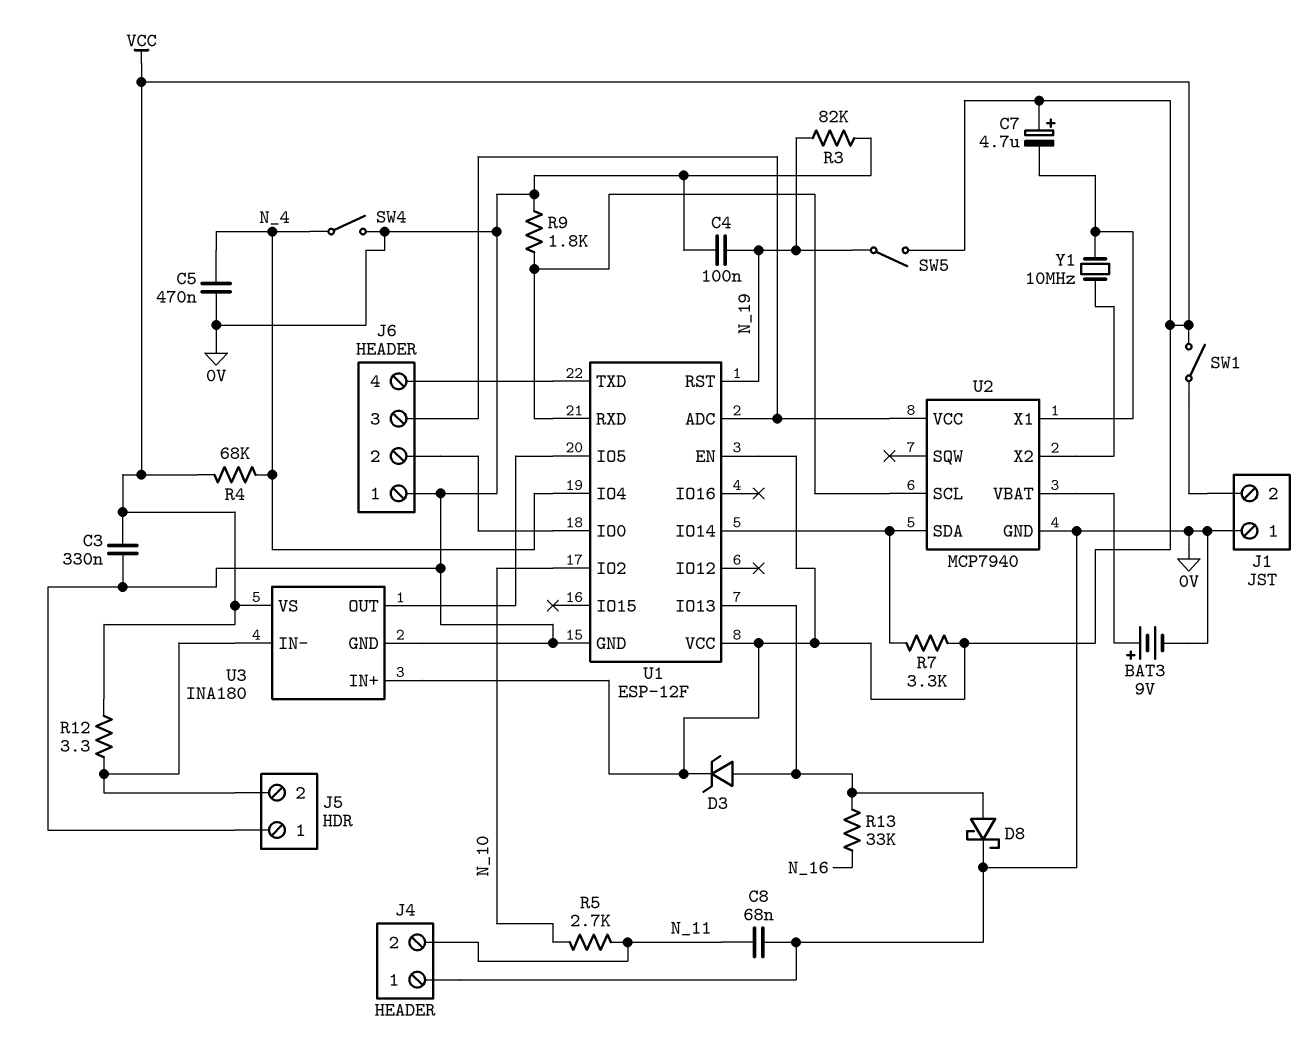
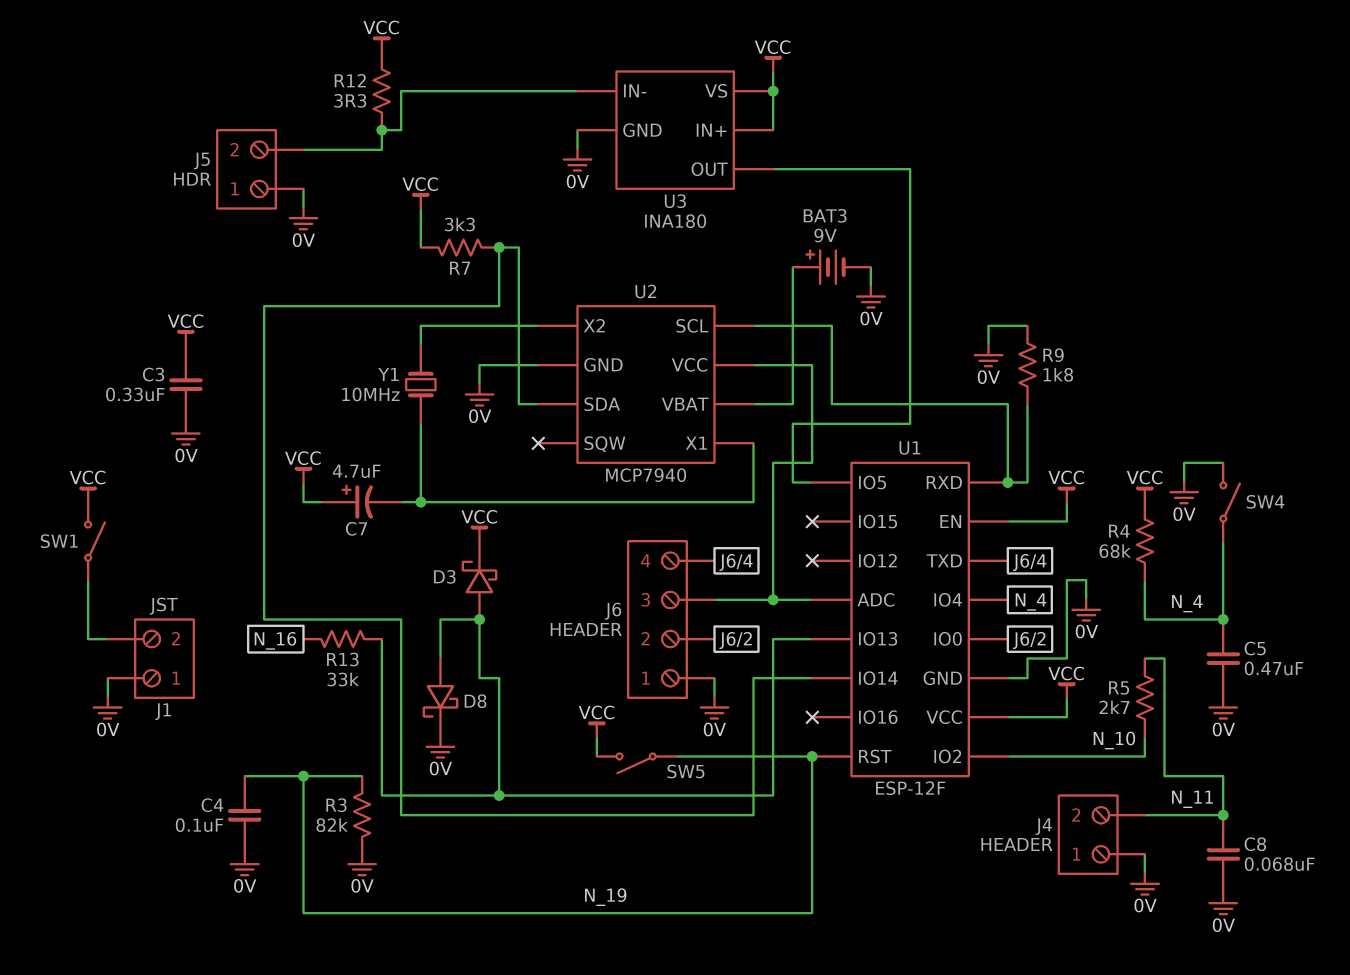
D3: zener (A U1/IO13, K VCC) -> schottky (A U1/IO13, K VCC)

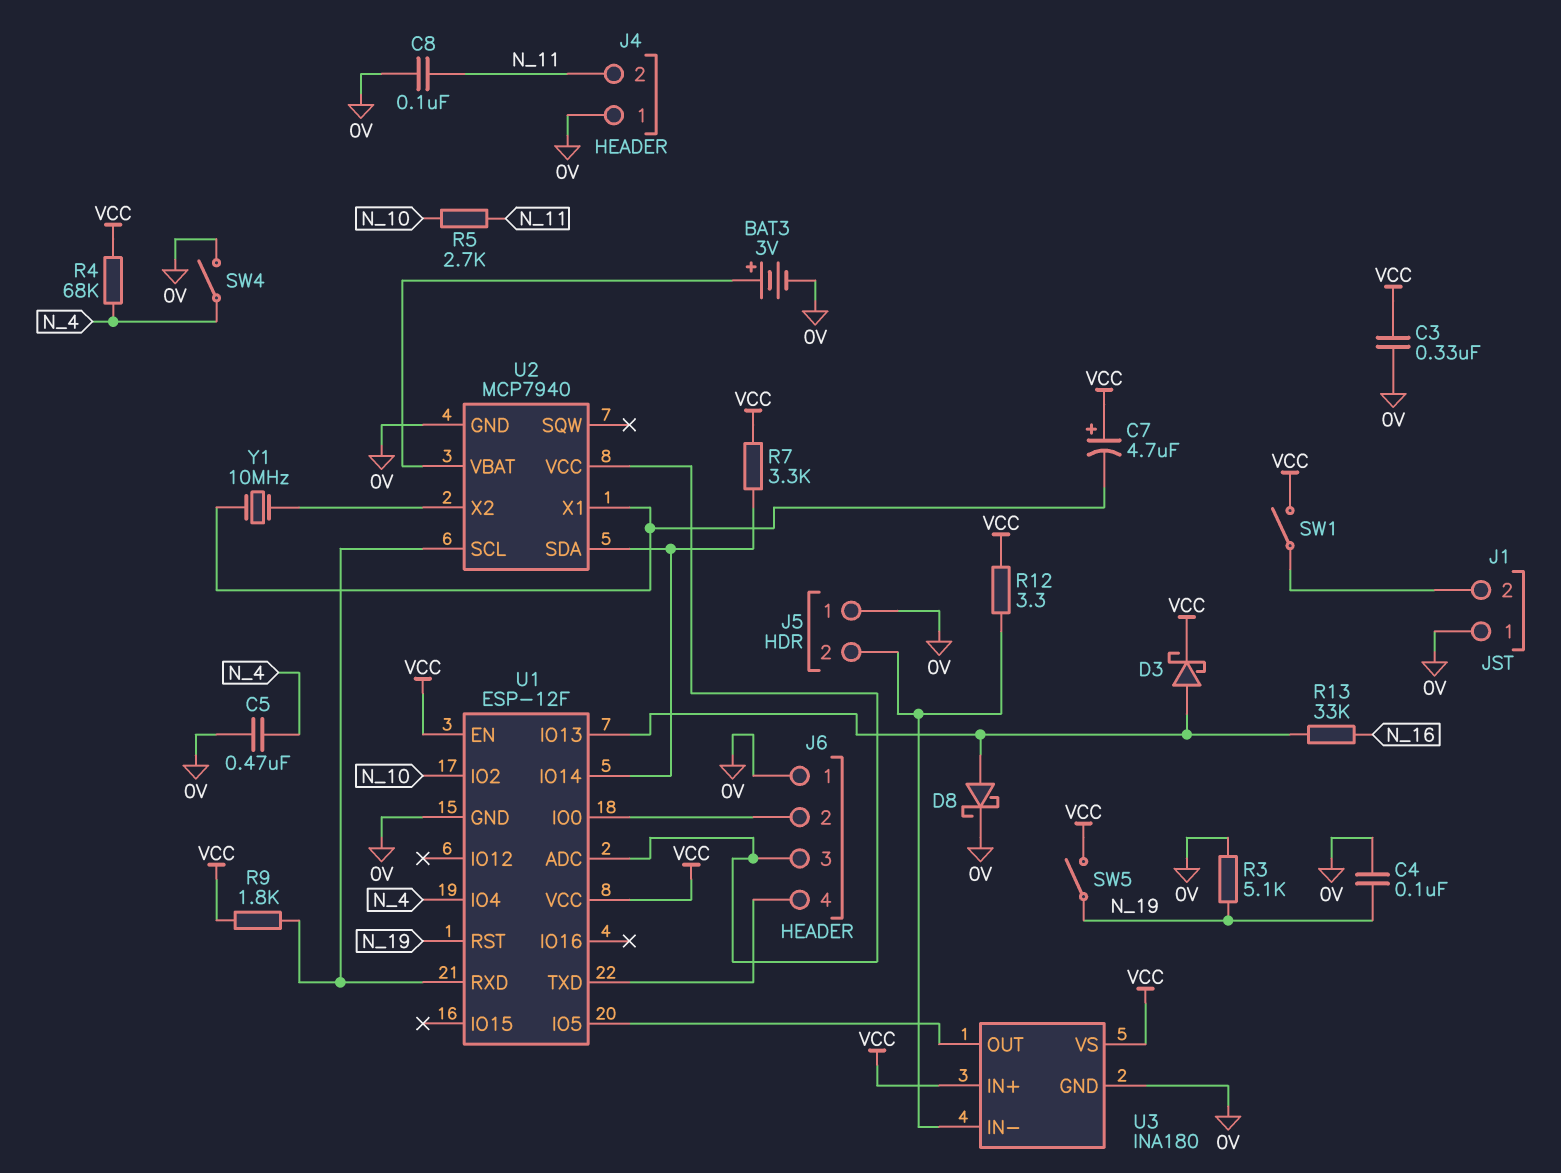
BAT3: 9V (plus U2/VBAT, minus 0V) -> 3V (plus U2/VBAT, minus 0V)
C8: 68nF (0V, N_11) -> 100nF (0V, N_11)
R3: 82k (0V, N_19) -> 5.1k (0V, N_19)
R9: 1.8k (0V, U1/RXD) -> 1.8k (U1/RXD, VCC)

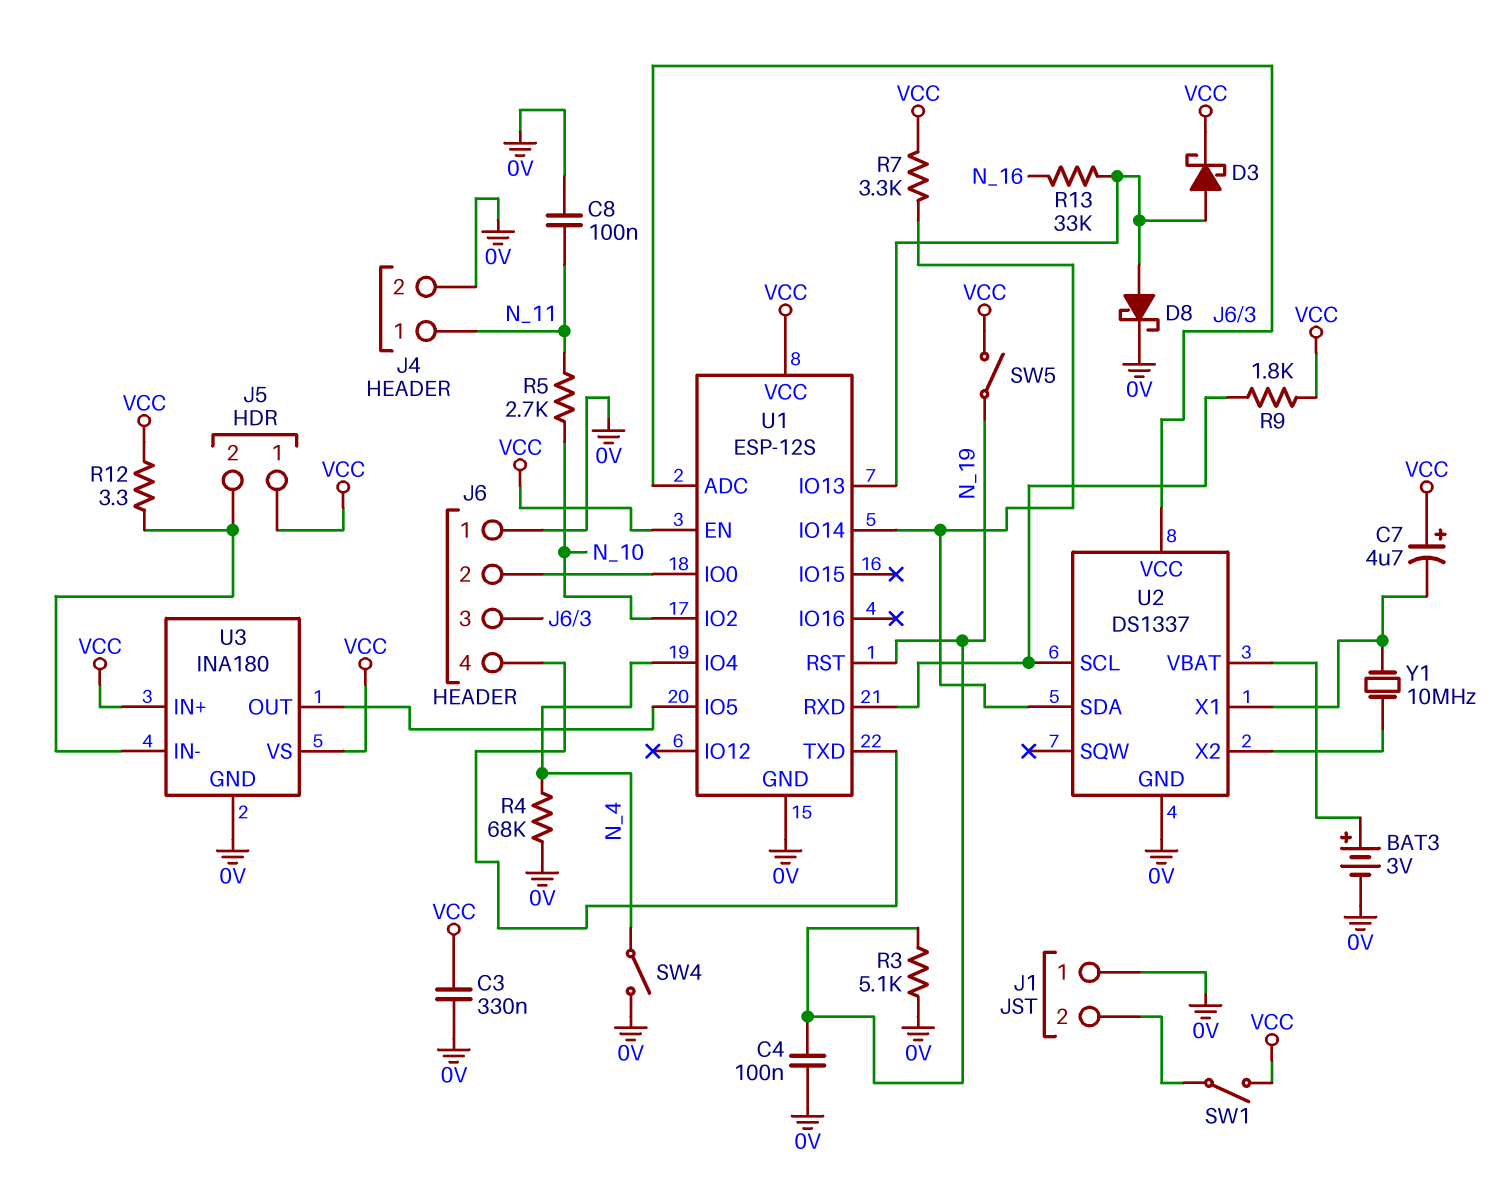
C5: 470nF (0V, N_4) -> none
J4 pin 1: 0V -> N_11
J4 pin 2: N_11 -> 0V
J5 pin 1: 0V -> VCC
R4: 68k (N_4, VCC) -> 68k (0V, N_4)
U1: ESP-12F -> ESP-12S
U2: MCP7940 -> DS1337

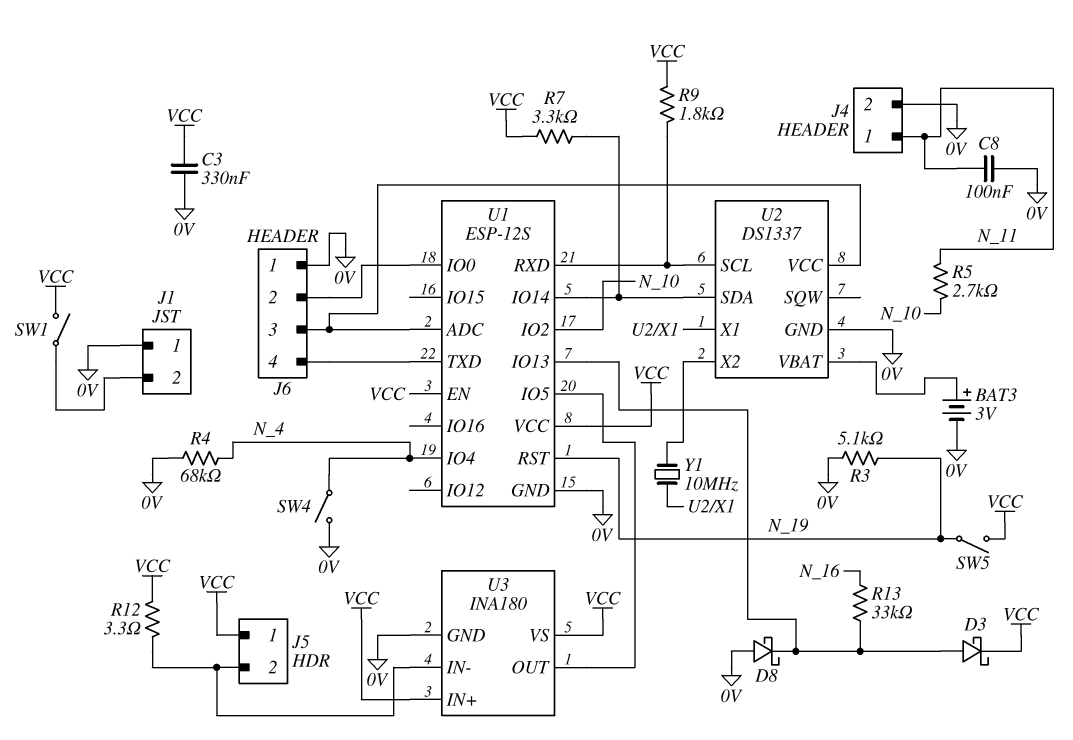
C4: 100nF (0V, N_19) -> none
C7: 4.7uF (plus VCC, minus U2/X1) -> none
D8: schottky (A U1/IO13, K 0V) -> schottky (A 0V, K U1/IO13)

